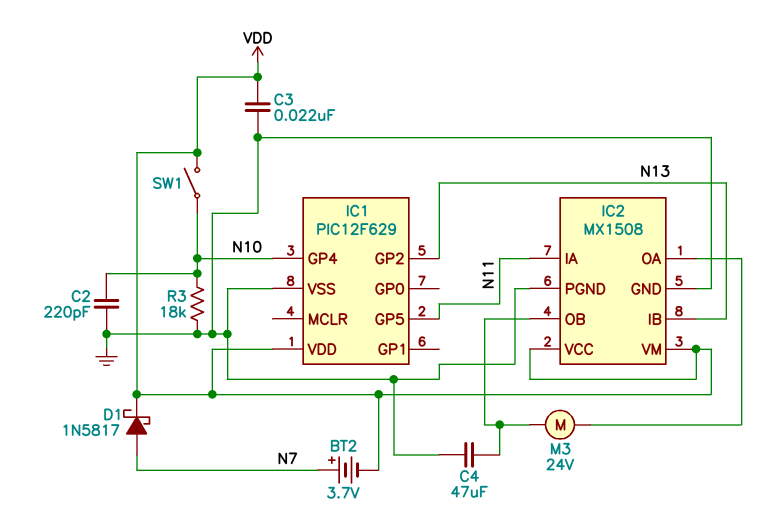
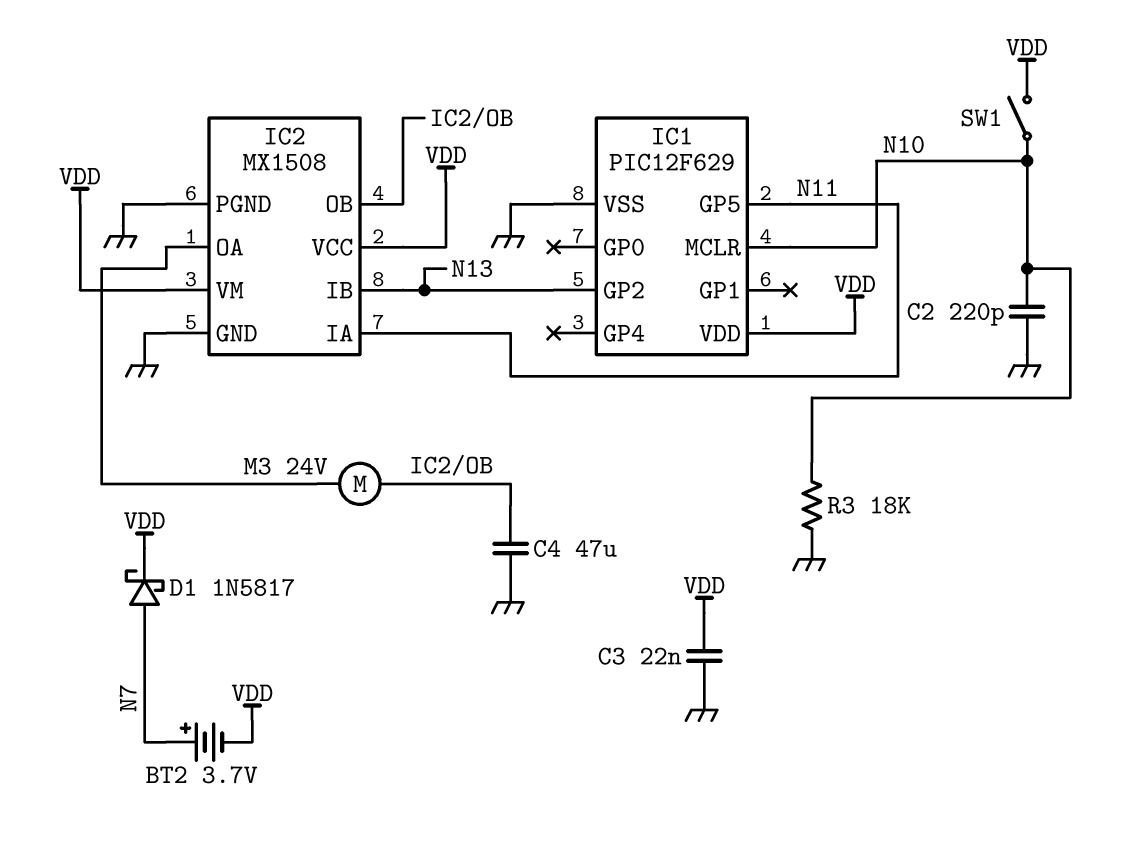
IC1 pin GP4: N10 -> none
IC1 pin MCLR: none -> N10

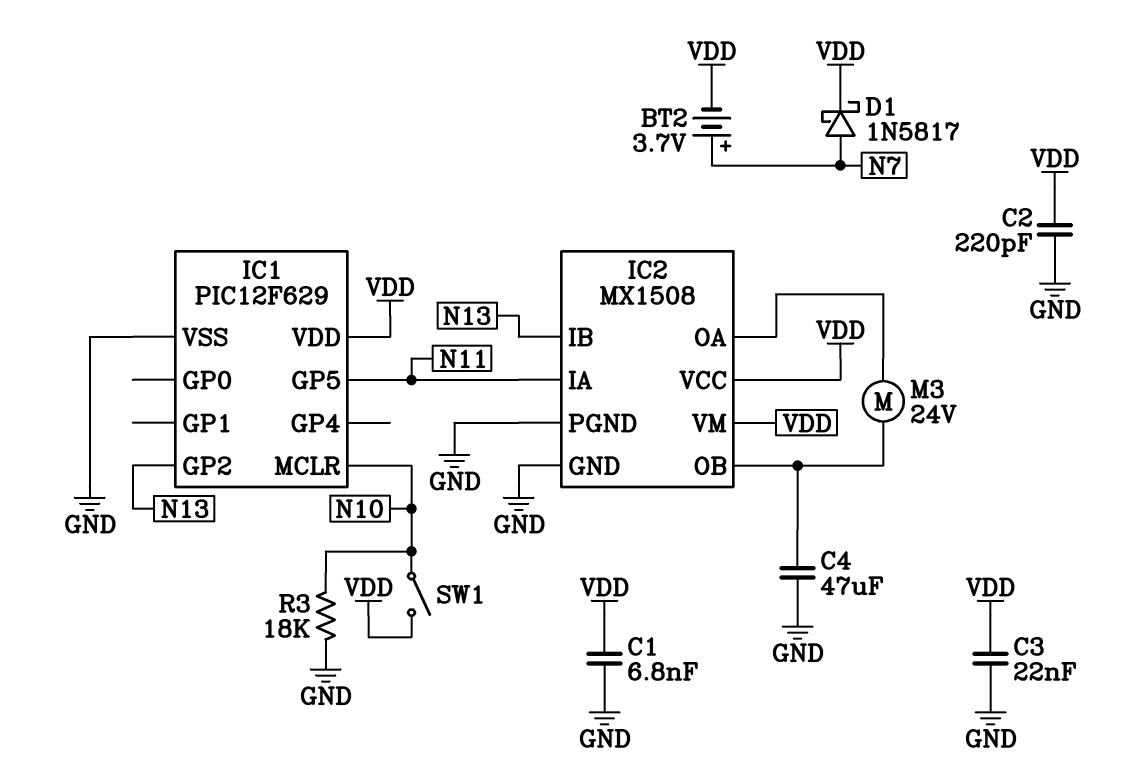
C1: none -> 6.8nF (GND, VDD)
C2: 220pF (GND, N10) -> 220pF (GND, VDD)

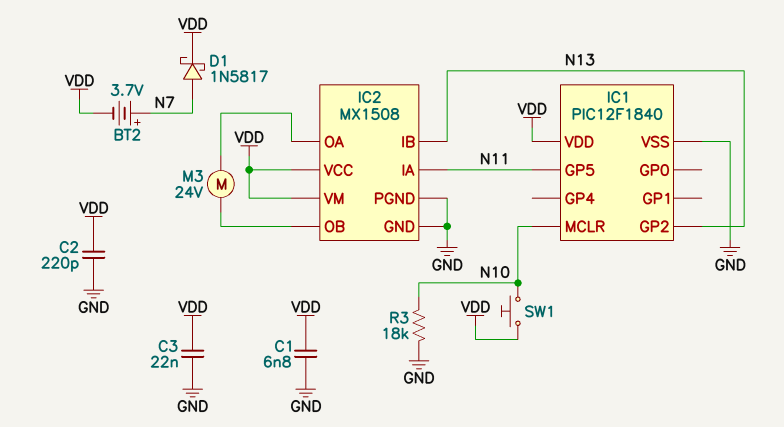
C4: 47uF (GND, IC2/OB) -> none
IC1: PIC12F629 -> PIC12F1840
SW1: switch (N10, VDD) -> button (N10, VDD)

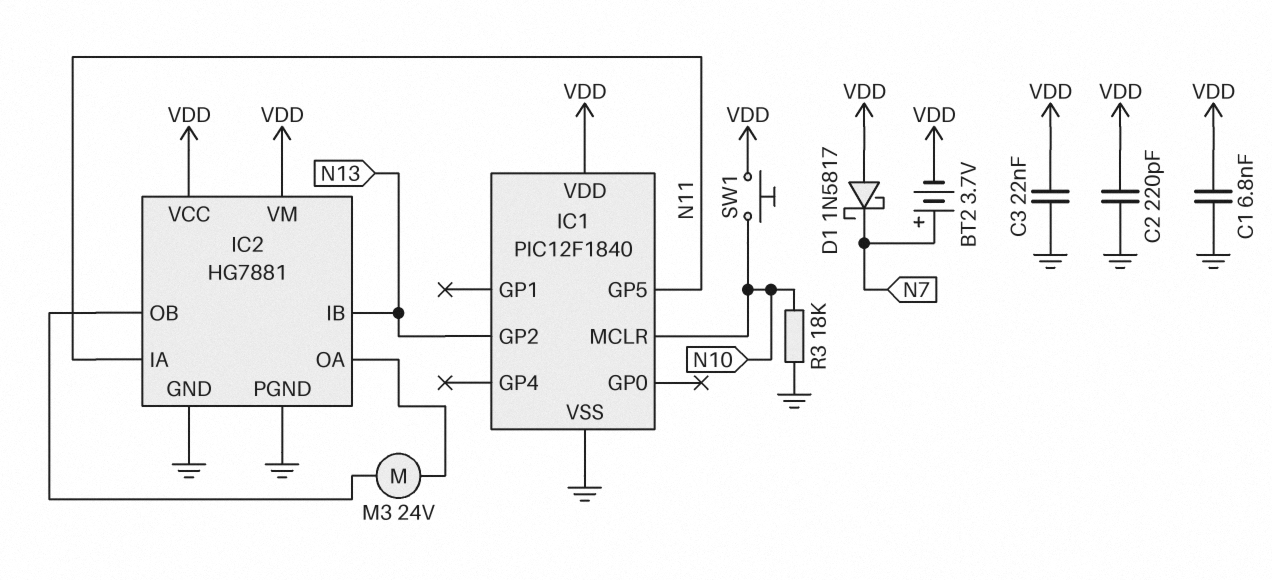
D1: schottky 1N5817 (A N7, K VDD) -> schottky 1N5817 (A VDD, K N7)
IC2: MX1508 -> HG7881

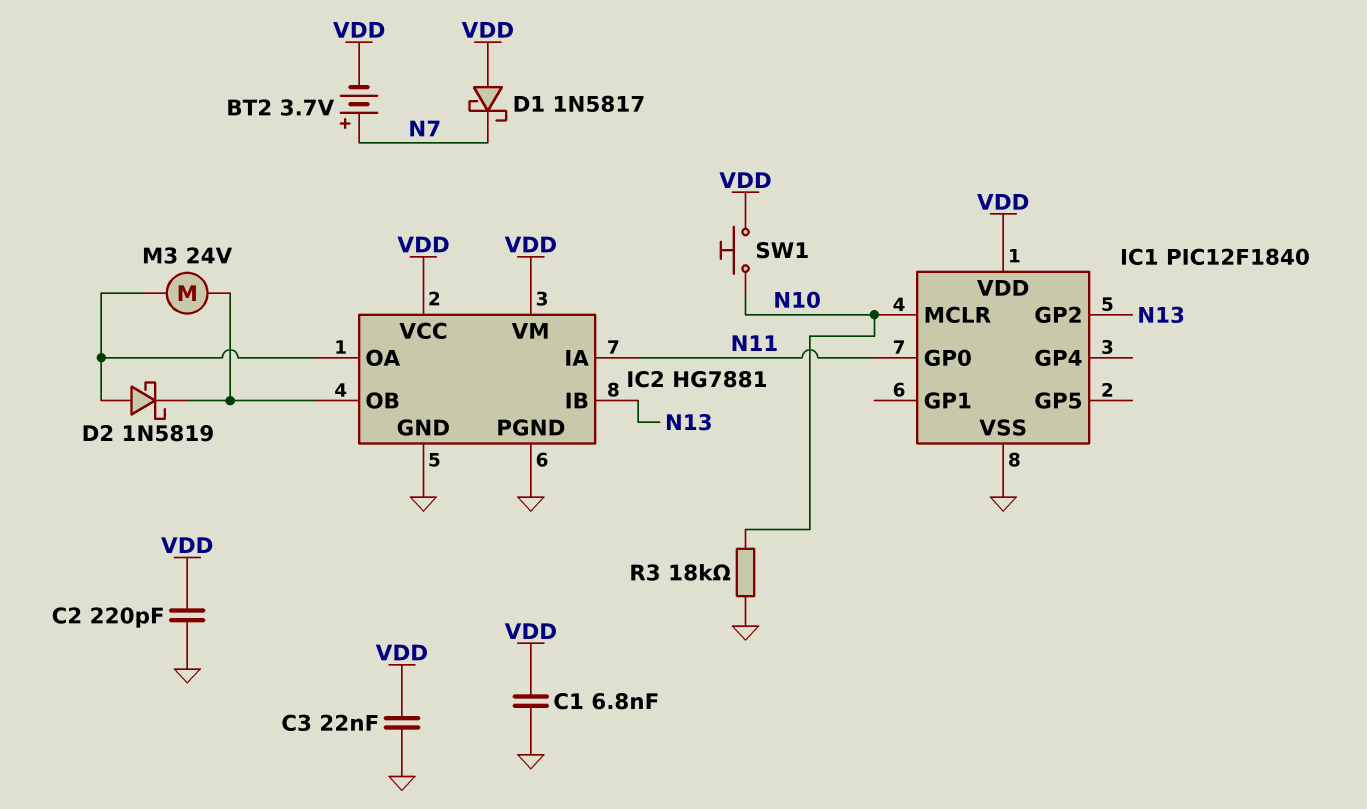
D2: none -> schottky 1N5819 (A IC2/OA, K IC2/OB)
IC1 pin GP0: none -> N11
IC1 pin GP5: N11 -> none

